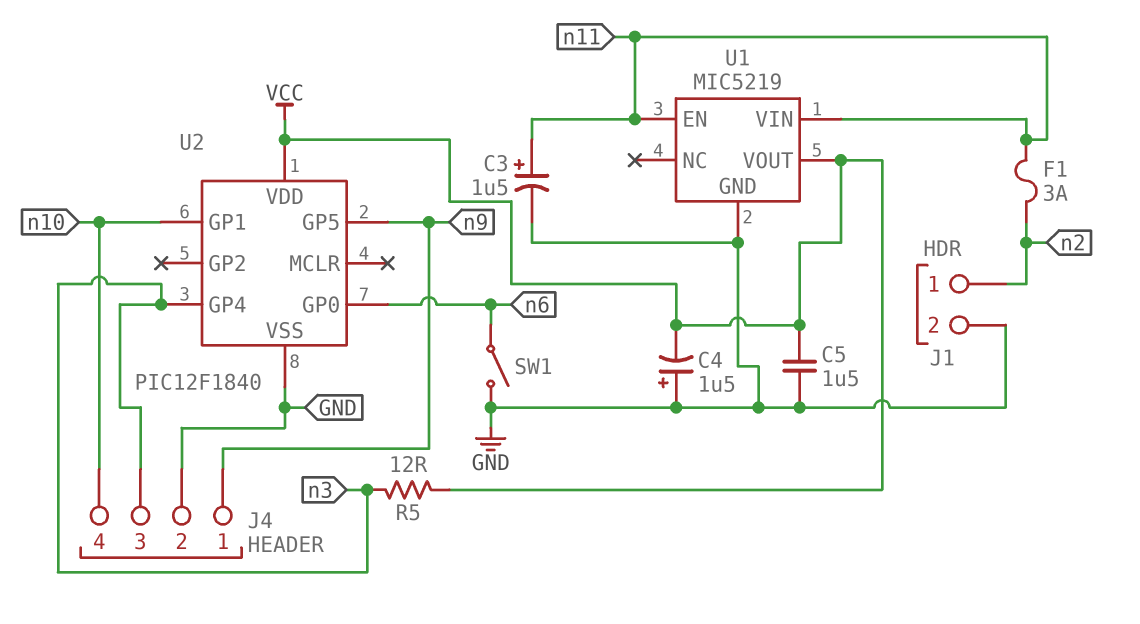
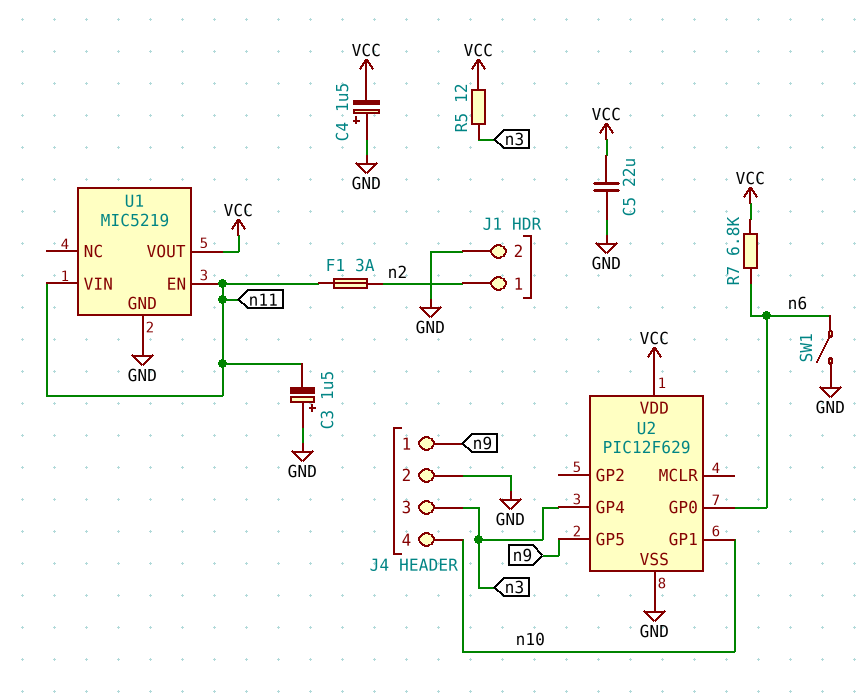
C3: 1.5uF (plus n11, minus GND) -> 1.5uF (plus GND, minus n11)
C5: 1.5uF (GND, VCC) -> 22uF (GND, VCC)
R7: none -> 6.8k (VCC, n6)
U2: PIC12F1840 -> PIC12F629

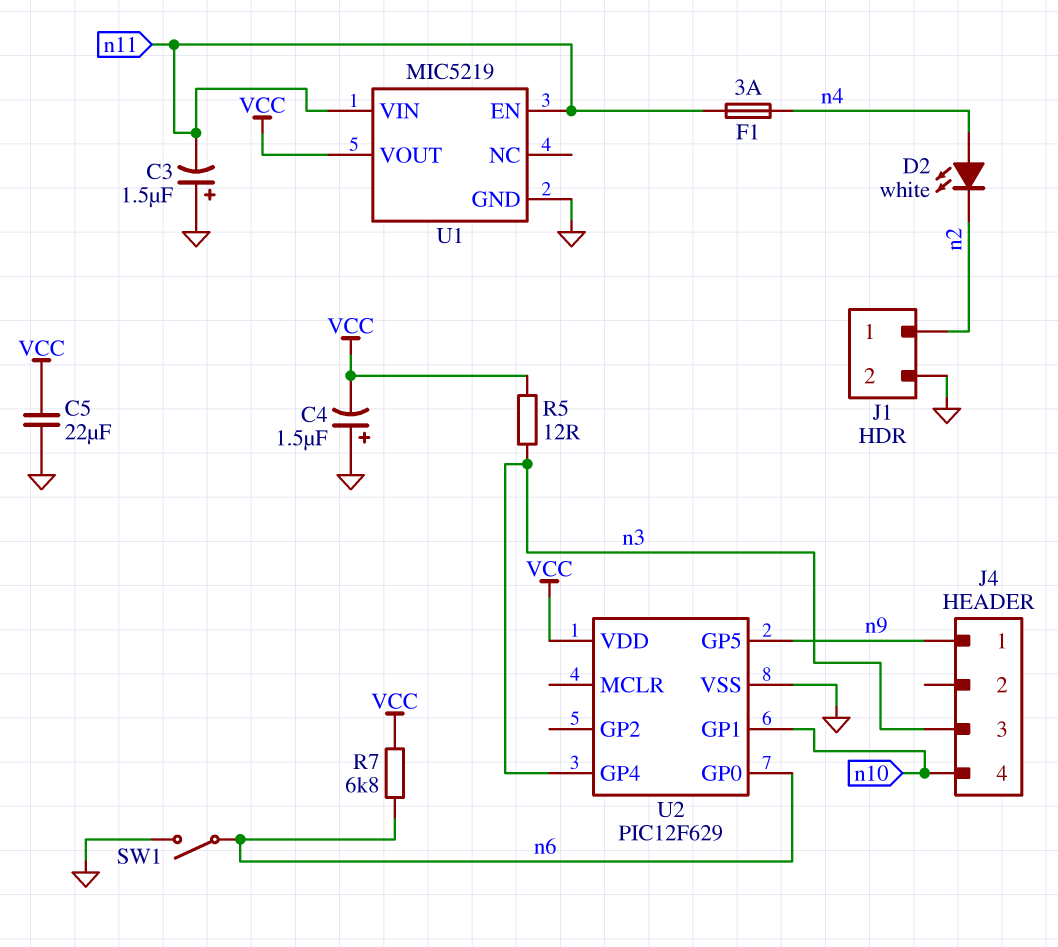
D2: none -> LED white (A n4, K n2)
F1: 3A (n2, n11) -> 3A (n4, n11)
J4 pin 2: GND -> none

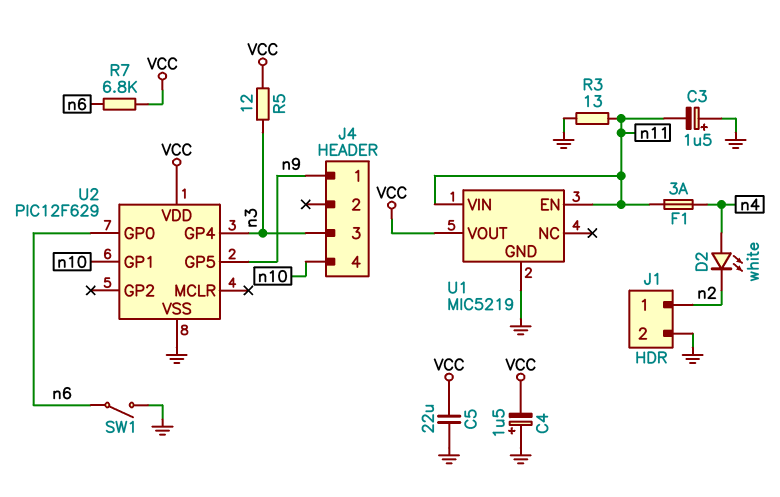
R3: none -> 13 (GND, n11)

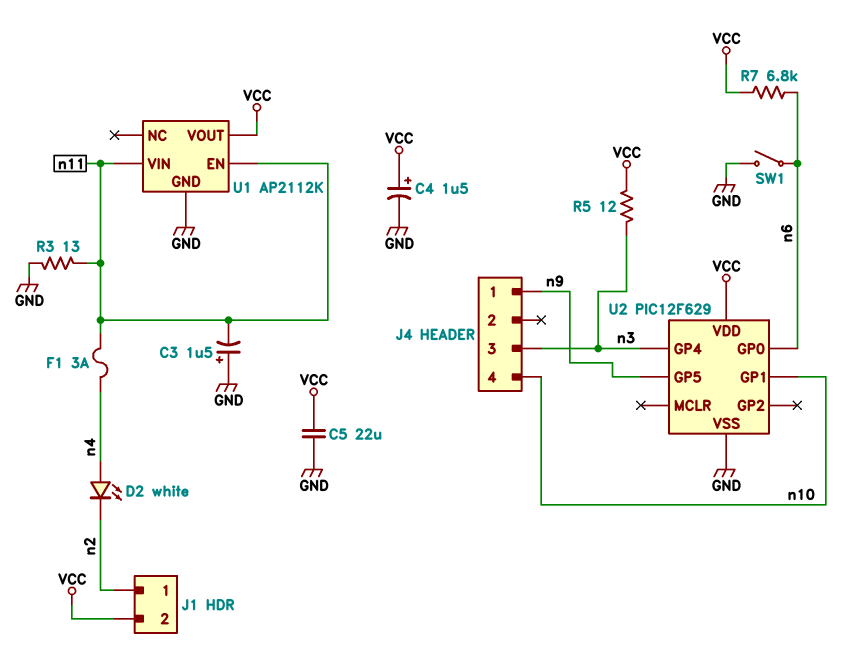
C4: 1.5uF (plus GND, minus VCC) -> 1.5uF (plus VCC, minus GND)
J1 pin 2: GND -> VCC
U1: MIC5219 -> AP2112K

